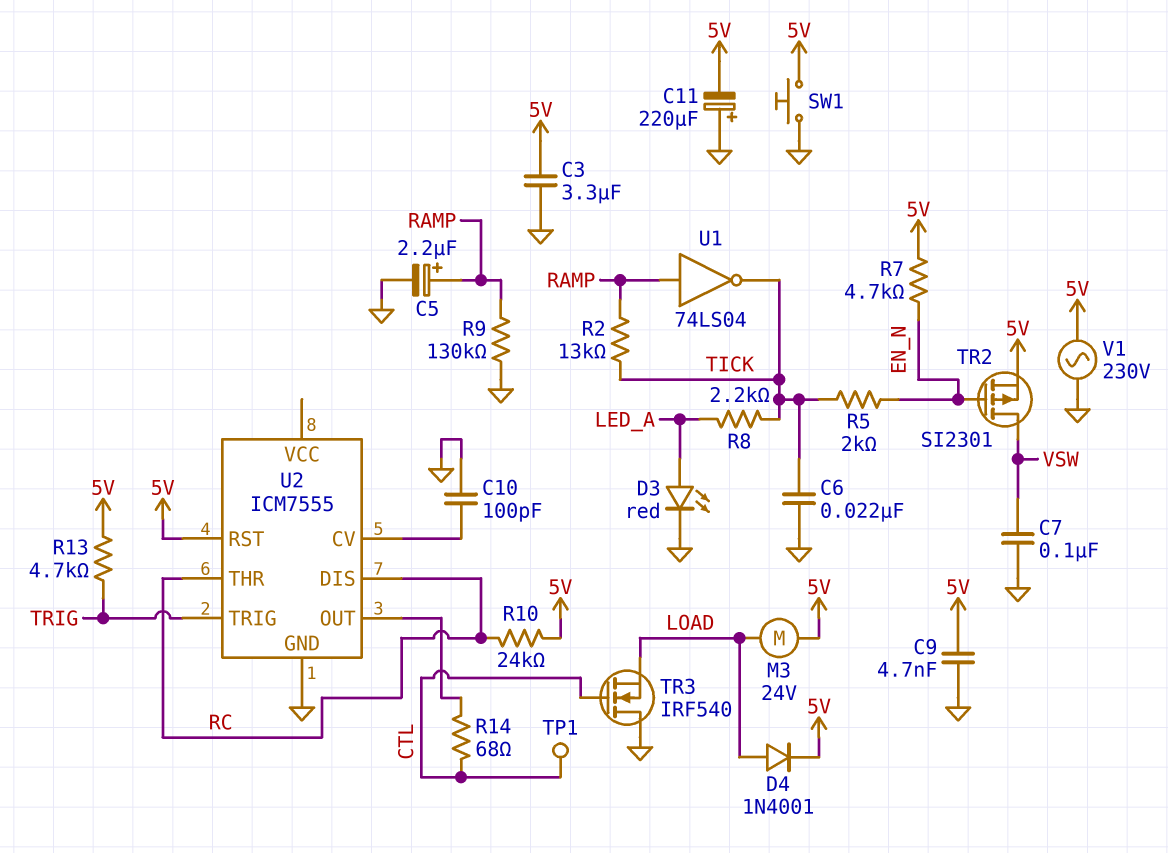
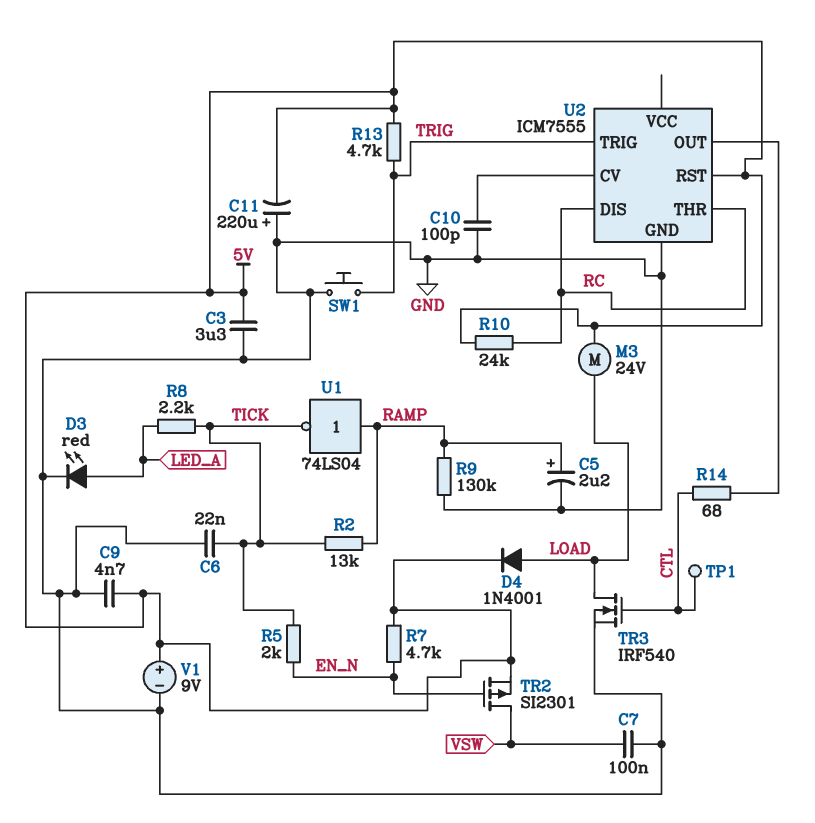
SW1: button (5V, GND) -> button (GND, TRIG)
TR3: NMOS IRF540 (G CTL, D GND, S LOAD) -> NMOS IRF540 (G CTL, D LOAD, S GND)
V1: AC 230V (5V, GND) -> 9V (plus 5V, minus GND)

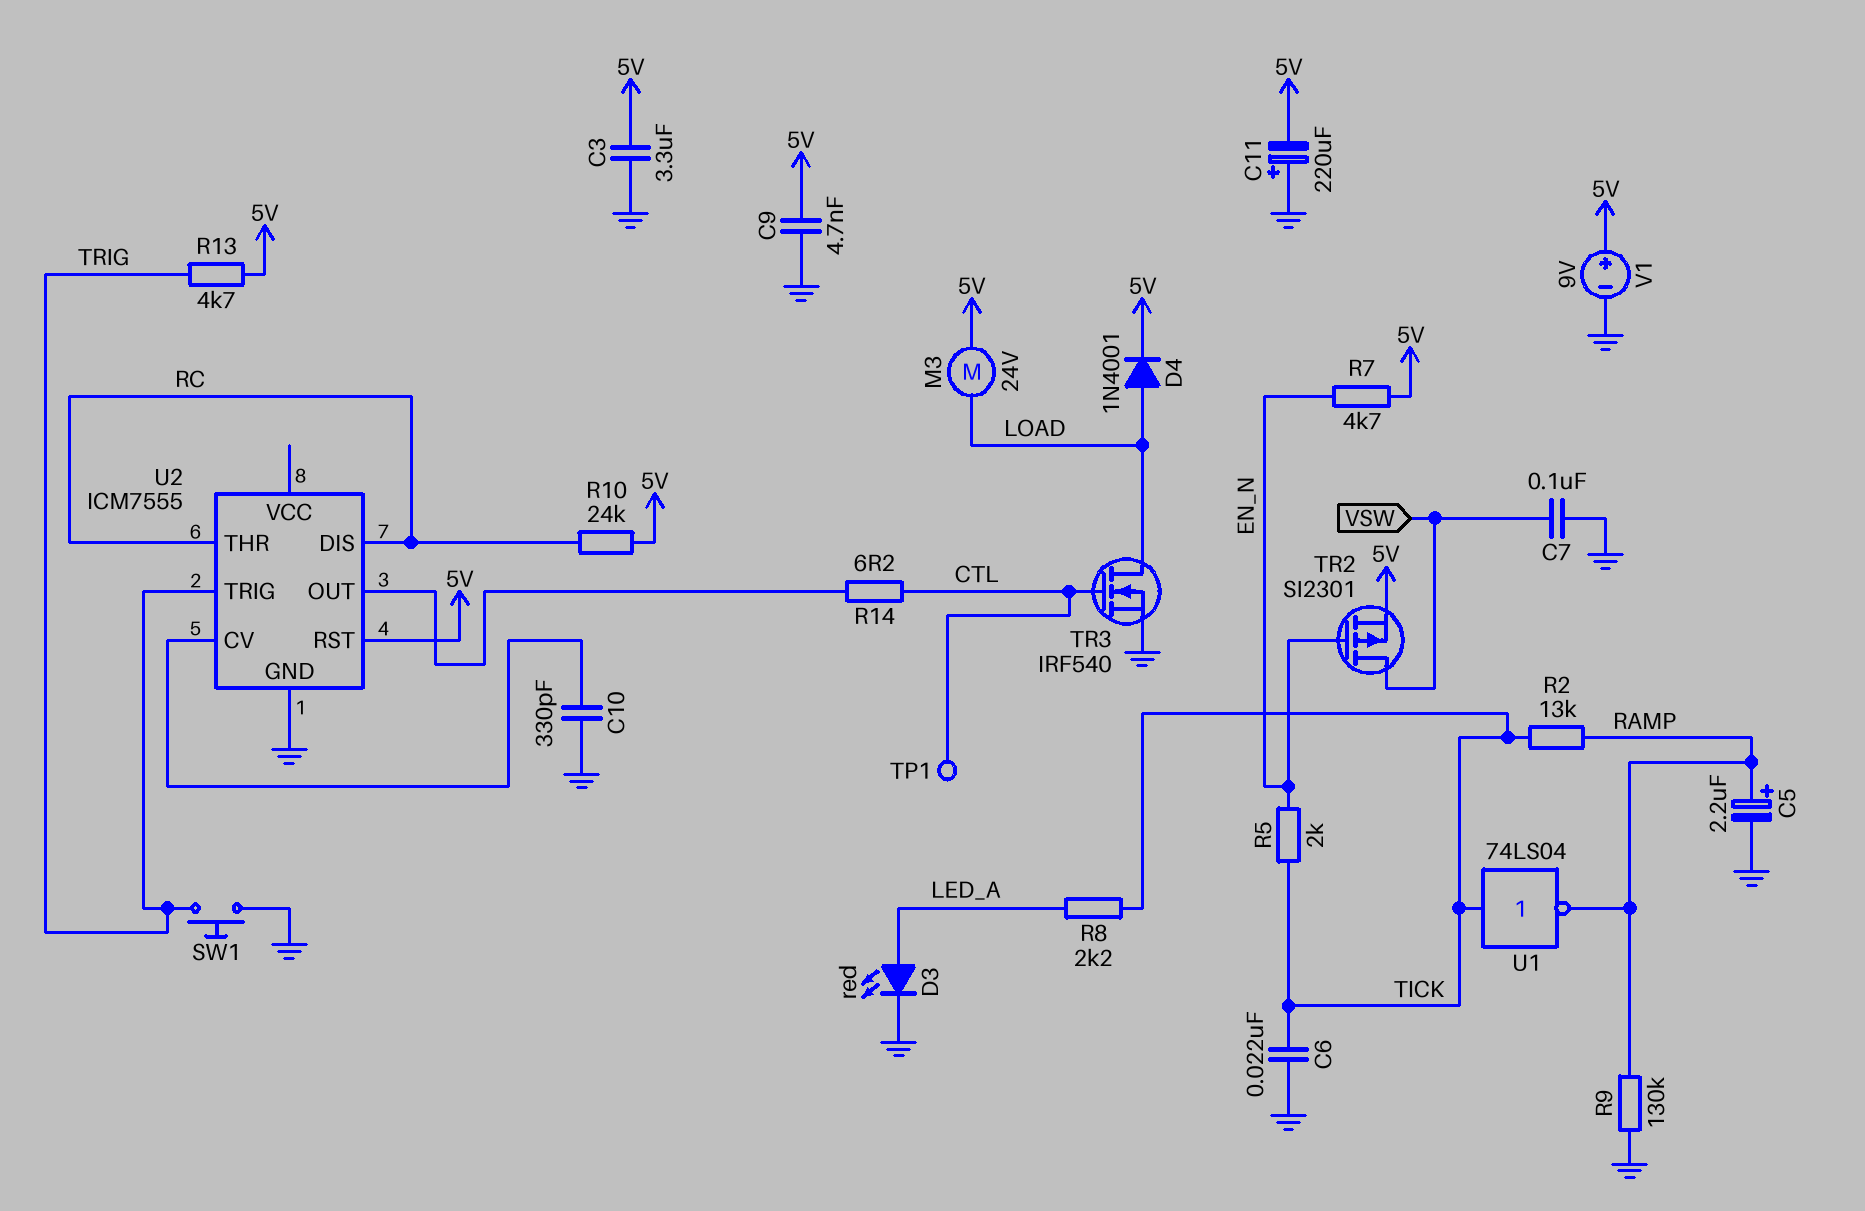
C10: 100pF (GND, U2/CV) -> 330pF (GND, U2/CV)
R14: 68 (CTL, U2/OUT) -> 6.2 (CTL, U2/OUT)
U1: NOT 74LS04 (in RAMP, out TICK) -> NOT 74LS04 (in TICK, out RAMP)

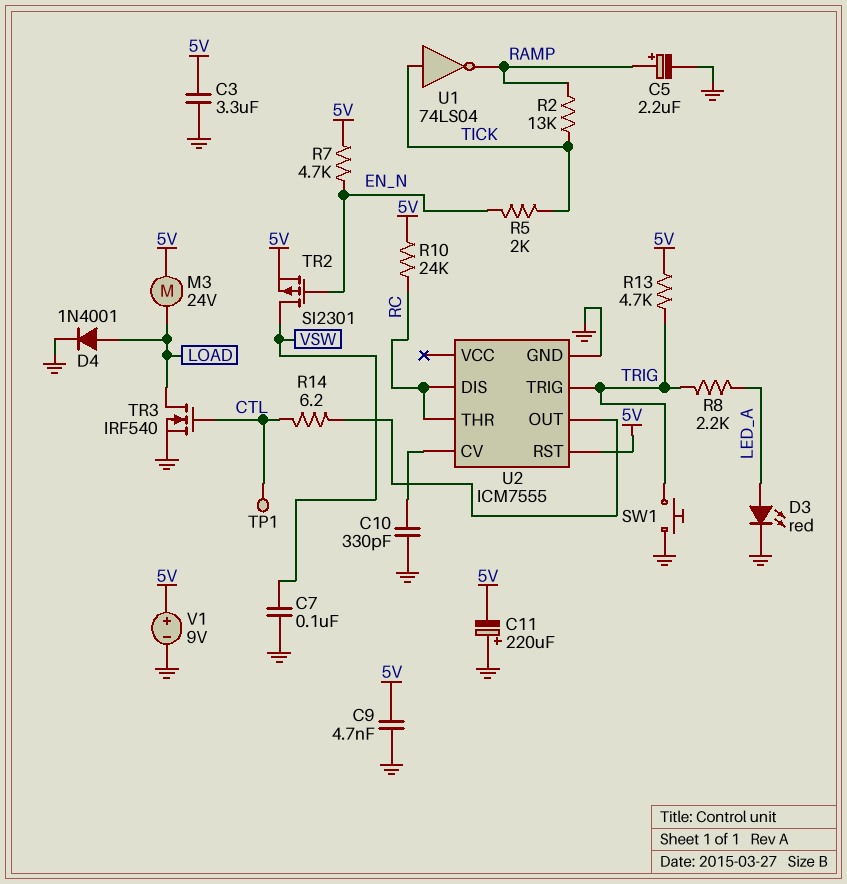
C6: 22nF (GND, TICK) -> none
D4: diode 1N4001 (A LOAD, K 5V) -> diode 1N4001 (A LOAD, K GND)
R8: 2.2k (LED_A, TICK) -> 2.2k (LED_A, TRIG)
R9: 130k (GND, RAMP) -> none

